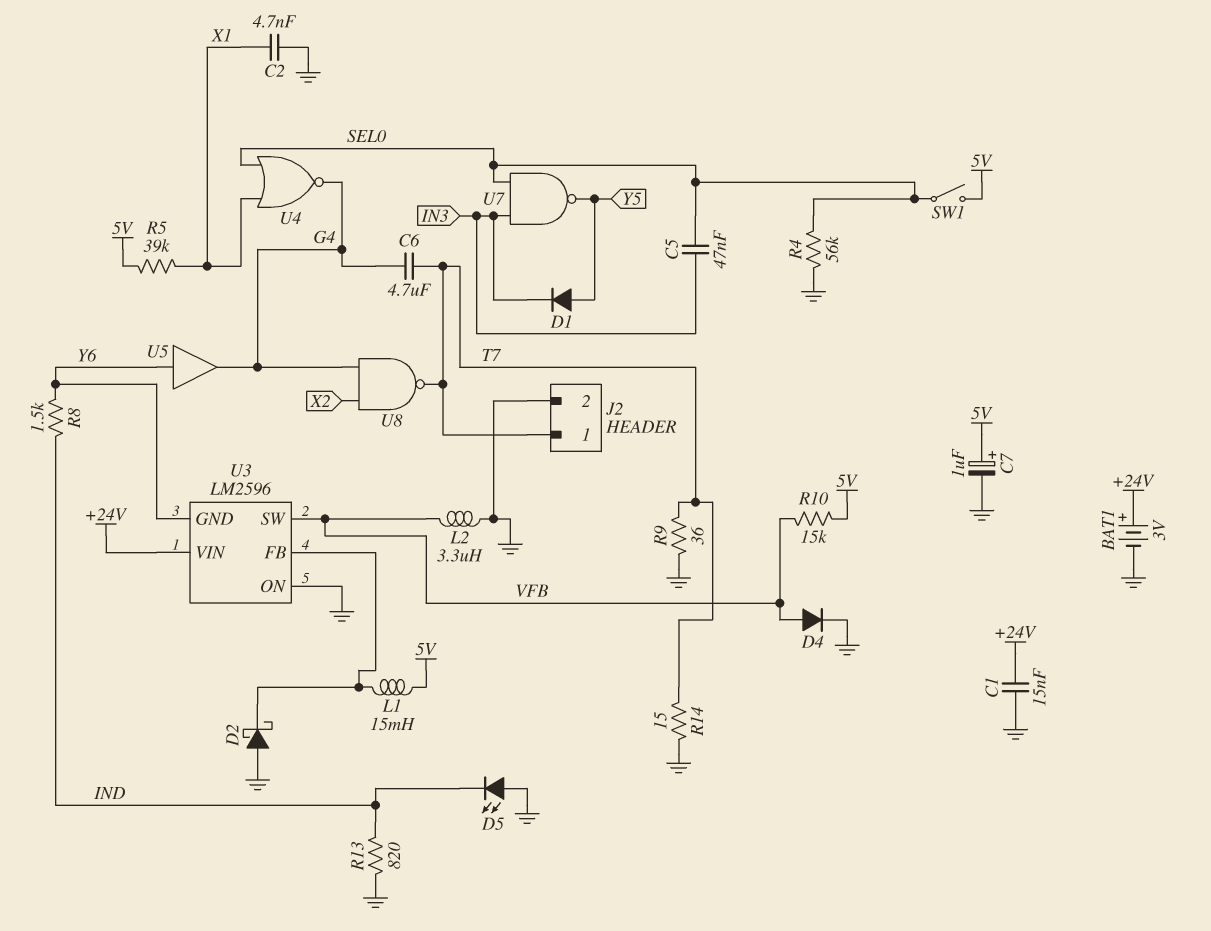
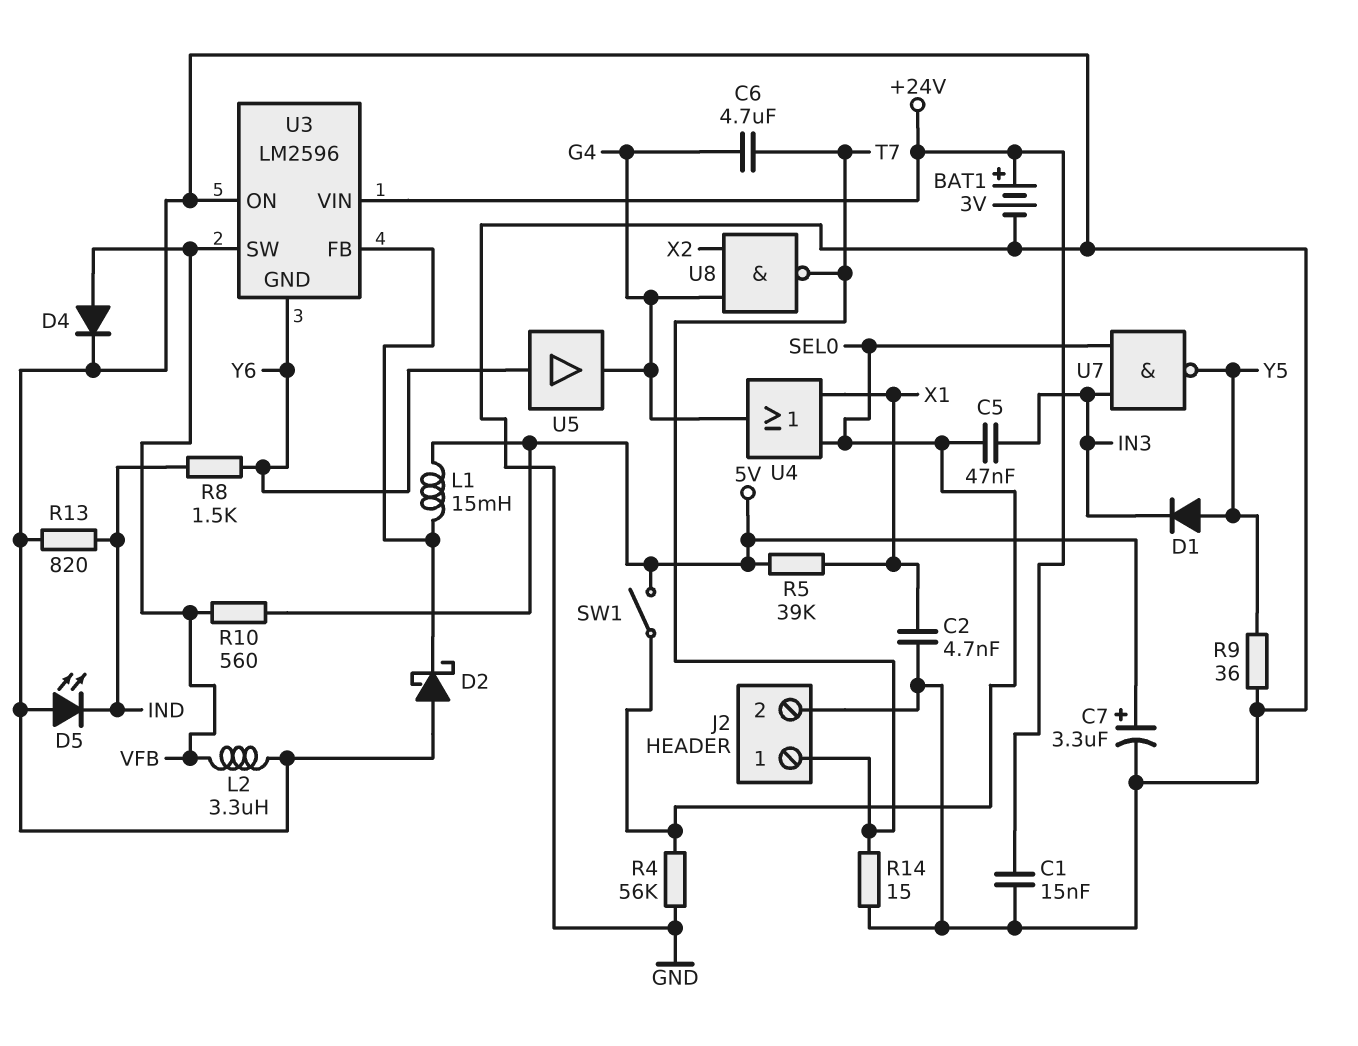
C7: 1uF (plus 5V, minus GND) -> 3.3uF (plus 5V, minus GND)
R9: 36 (GND, T7) -> 36 (GND, Y5)
R10: 15k (5V, VFB) -> 560 (5V, VFB)
U4: NOR (in SEL0, in X1, out G4) -> OR (in SEL0, in X1, out G4)

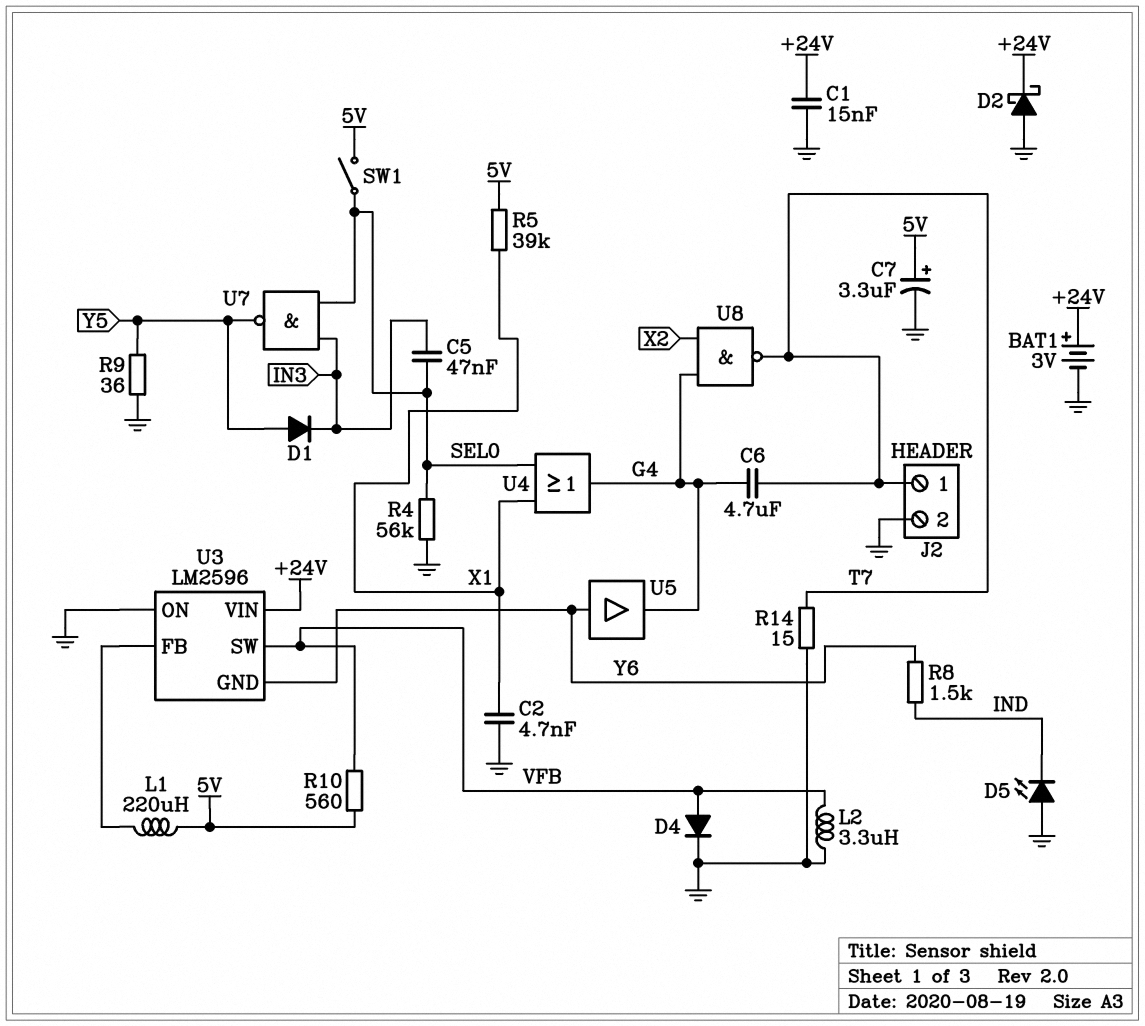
D2: schottky (A GND, K U3/FB) -> schottky (A GND, K +24V)
L1: 15mH (5V, U3/FB) -> 220uH (5V, U3/FB)
R13: 820 (GND, IND) -> none

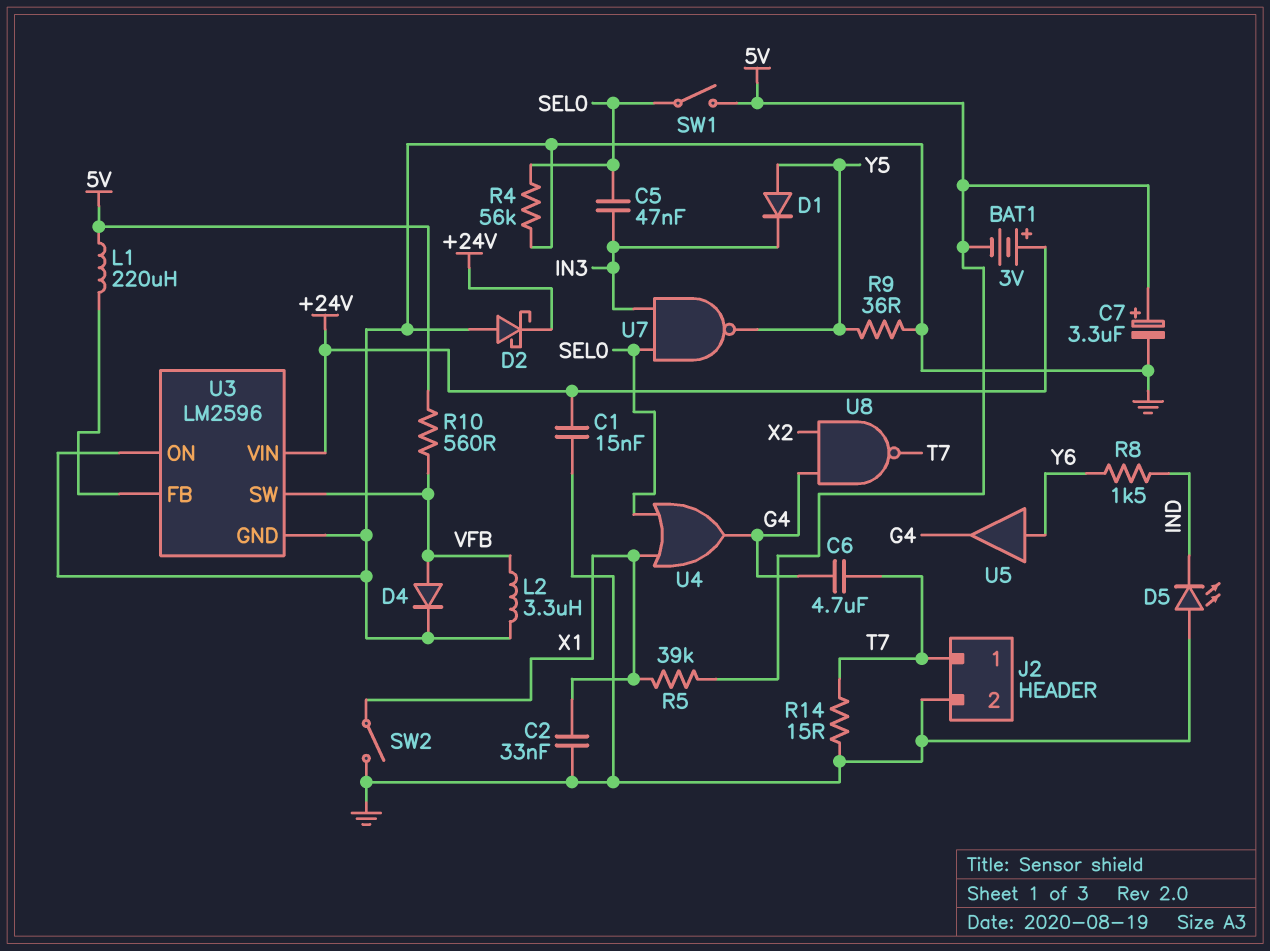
BAT1: 3V (plus +24V, minus GND) -> 3V (plus +24V, minus 5V)
C2: 4.7nF (GND, X1) -> 33nF (GND, X1)
SW2: none -> switch (GND, X1)
U3 pin GND: Y6 -> GND

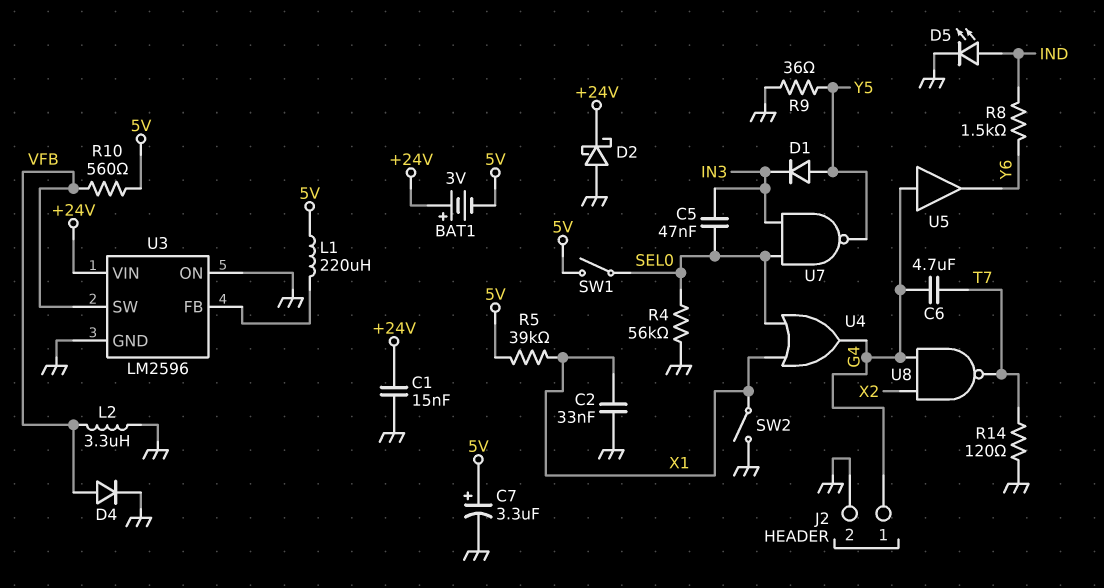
D5: LED (A GND, K IND) -> LED (A IND, K GND)
J2 pin 1: T7 -> G4
R14: 15 (GND, T7) -> 120 (GND, T7)
U5: buffer (in Y6, out G4) -> buffer (in G4, out Y6)

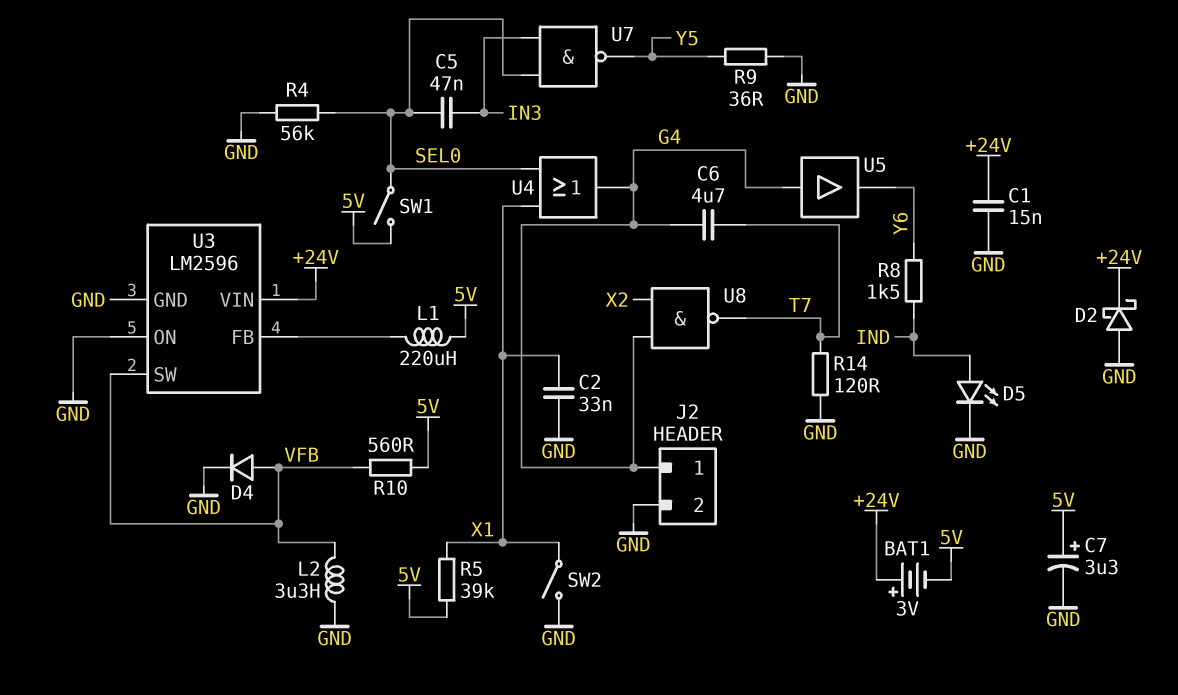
D1: diode (A Y5, K IN3) -> none

